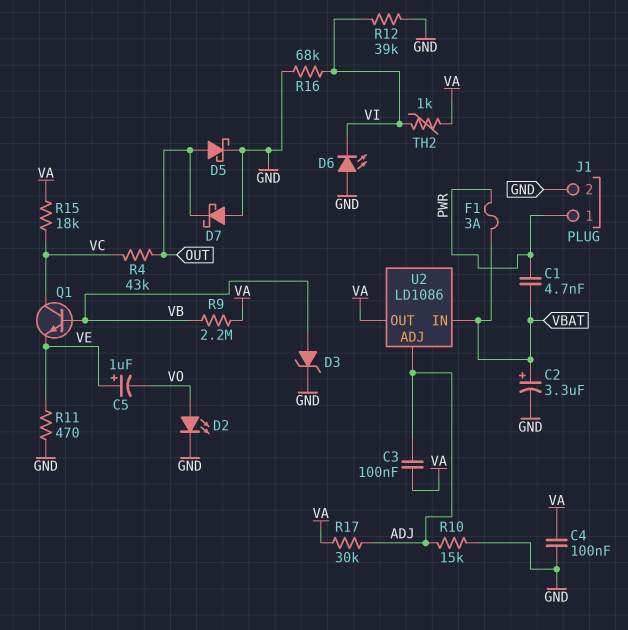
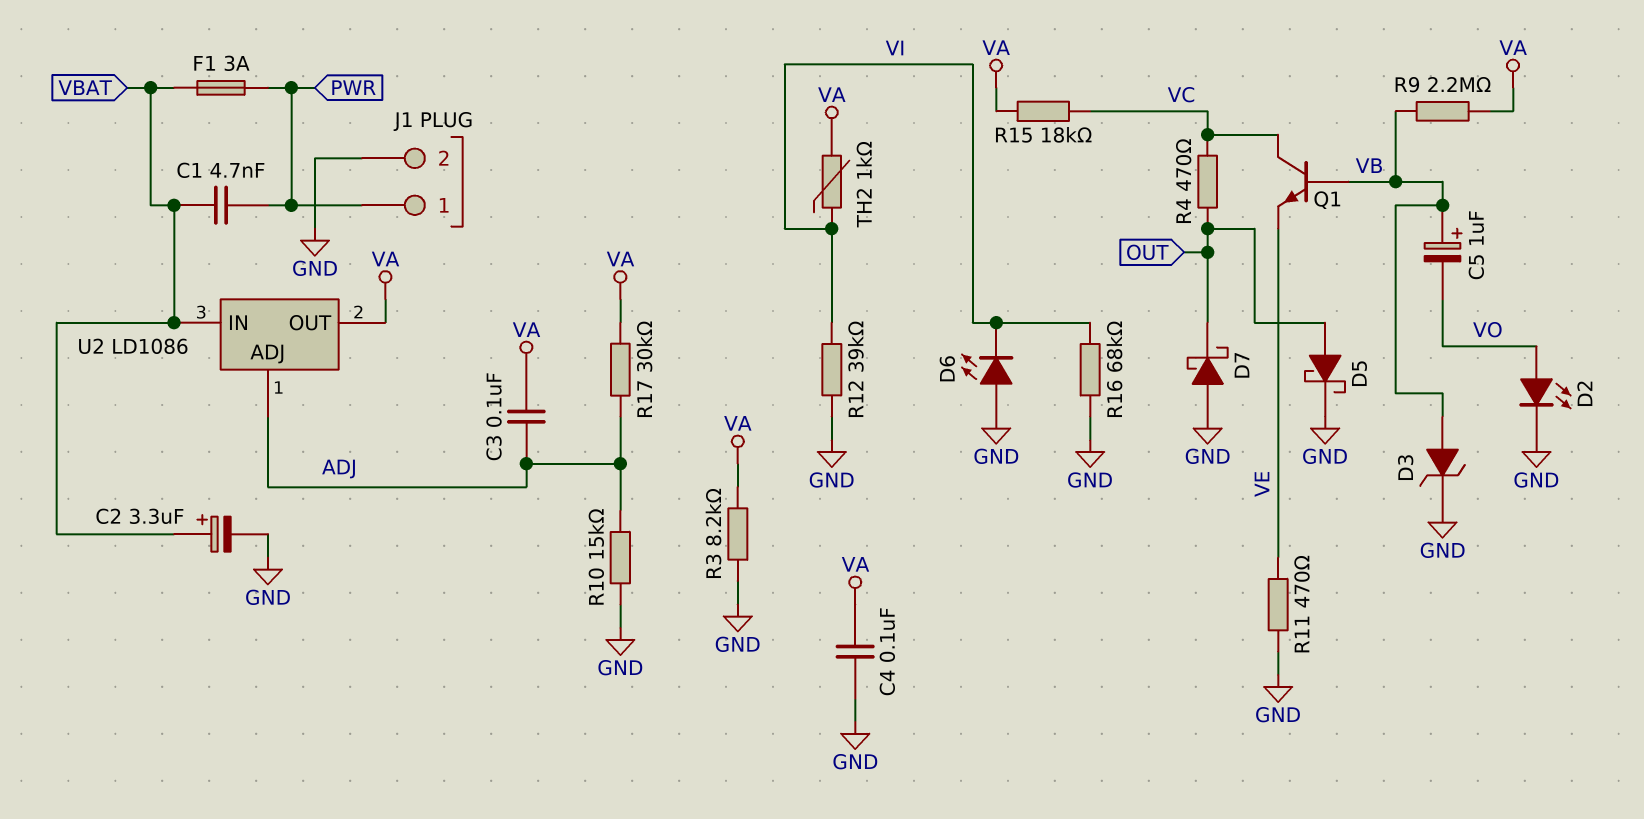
C5: 1uF (plus VE, minus VO) -> 1uF (plus VB, minus VO)
R3: none -> 8.2k (GND, VA)
R4: 43k (OUT, VC) -> 470 (OUT, VC)

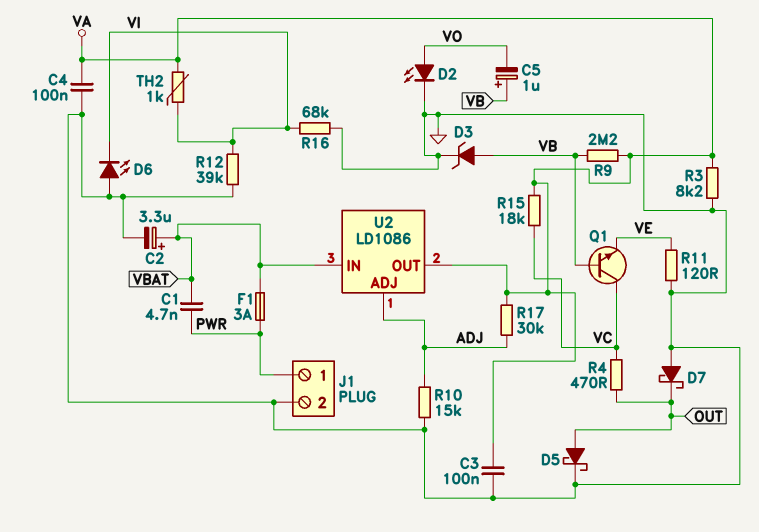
C3: 100nF (ADJ, VA) -> 100nF (GND, VA)
R11: 470 (GND, VE) -> 120 (GND, VE)

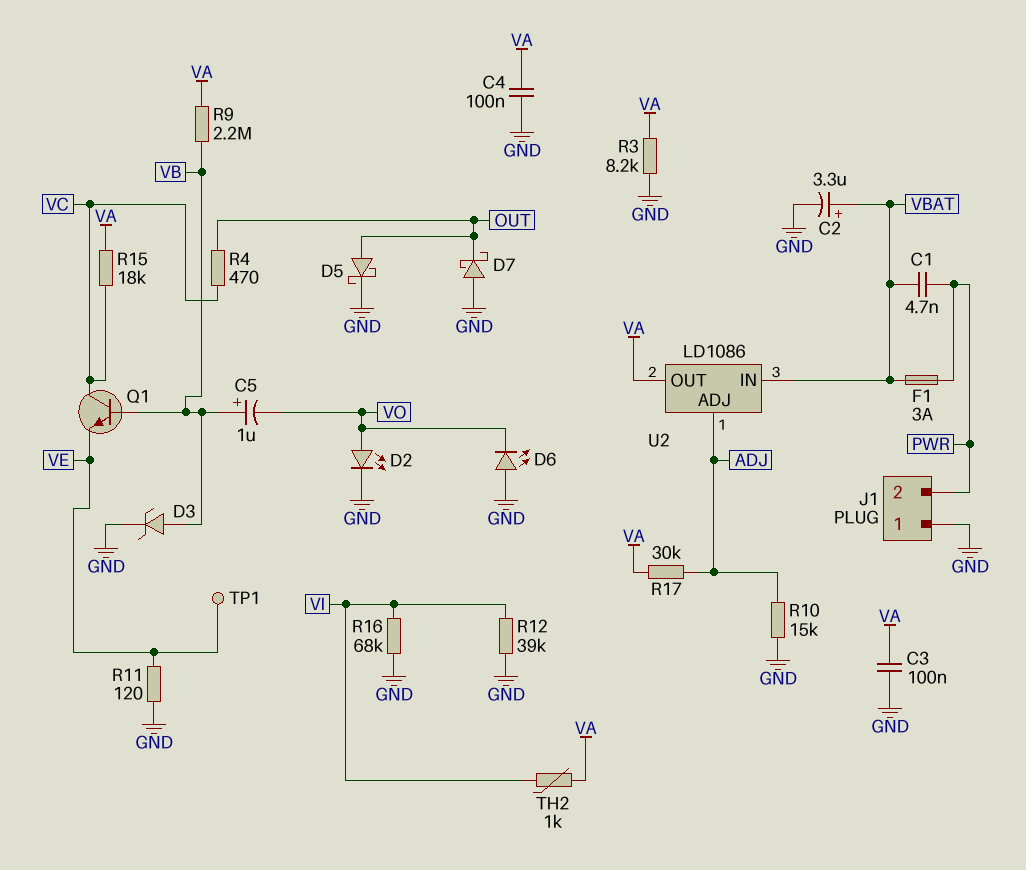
D6: LED (A GND, K VI) -> LED (A GND, K VO)
J1 pin 1: PWR -> GND
J1 pin 2: GND -> PWR
TP1: none -> test point (VE)

